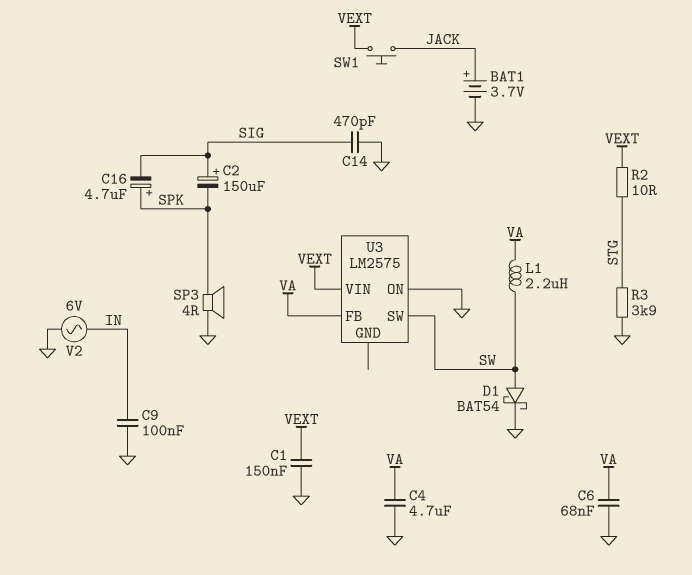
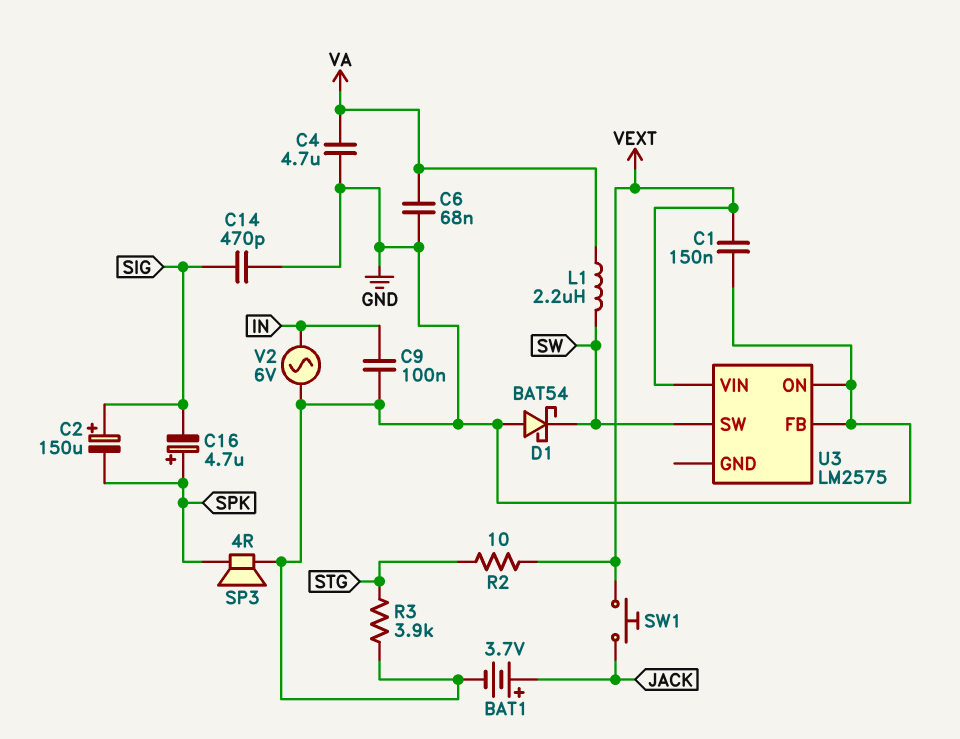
D1: schottky BAT54 (A SW, K GND) -> schottky BAT54 (A GND, K SW)
U3 pin FB: VA -> GND

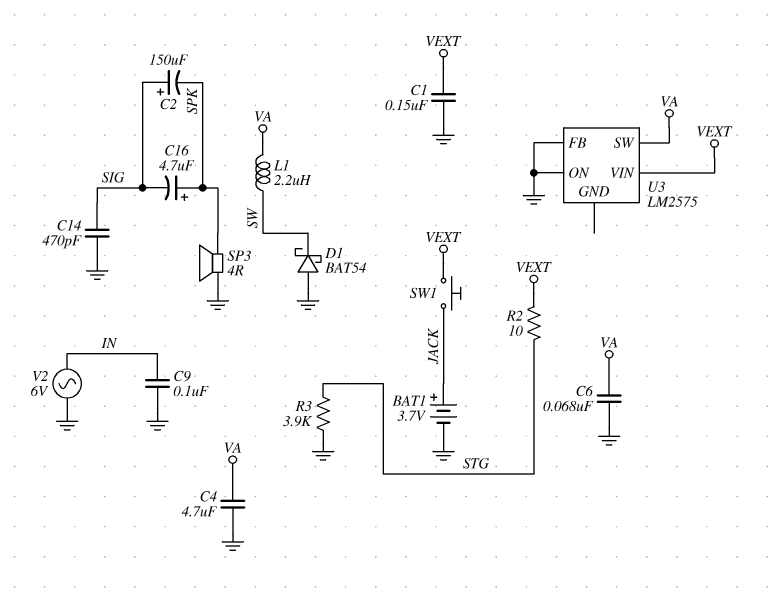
U3 pin SW: SW -> VA

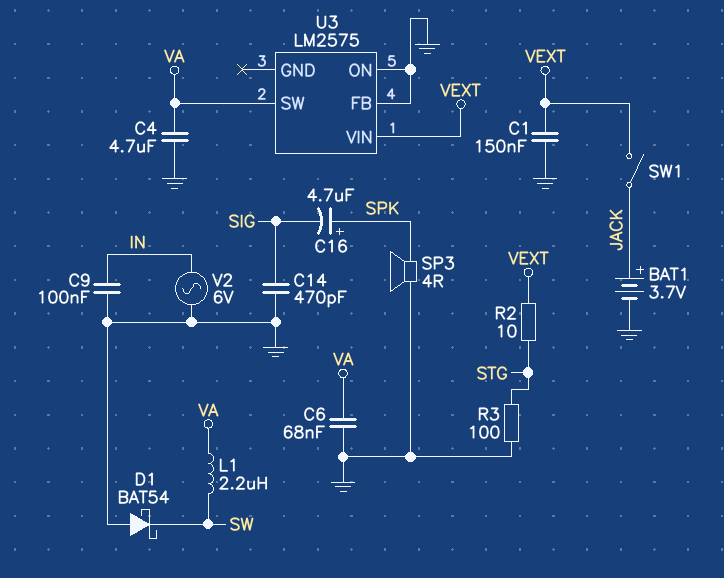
C2: 150uF (plus SIG, minus SPK) -> none
R3: 3.9k (GND, STG) -> 100 (GND, STG)
SW1: button (JACK, VEXT) -> switch (JACK, VEXT)

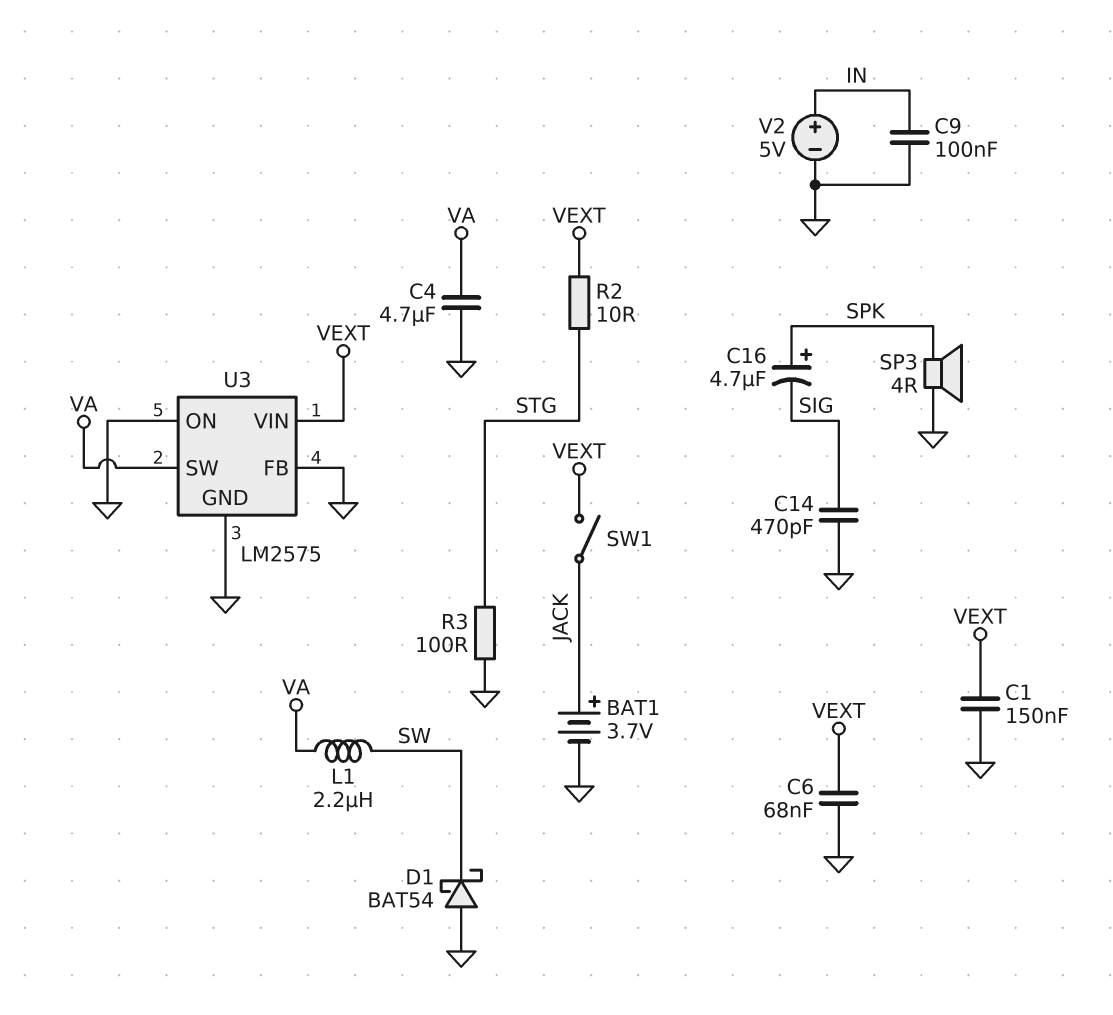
C6: 68nF (GND, VA) -> 68nF (GND, VEXT)
U3 pin GND: none -> GND
V2: AC 6V (GND, IN) -> 5V (plus IN, minus GND)

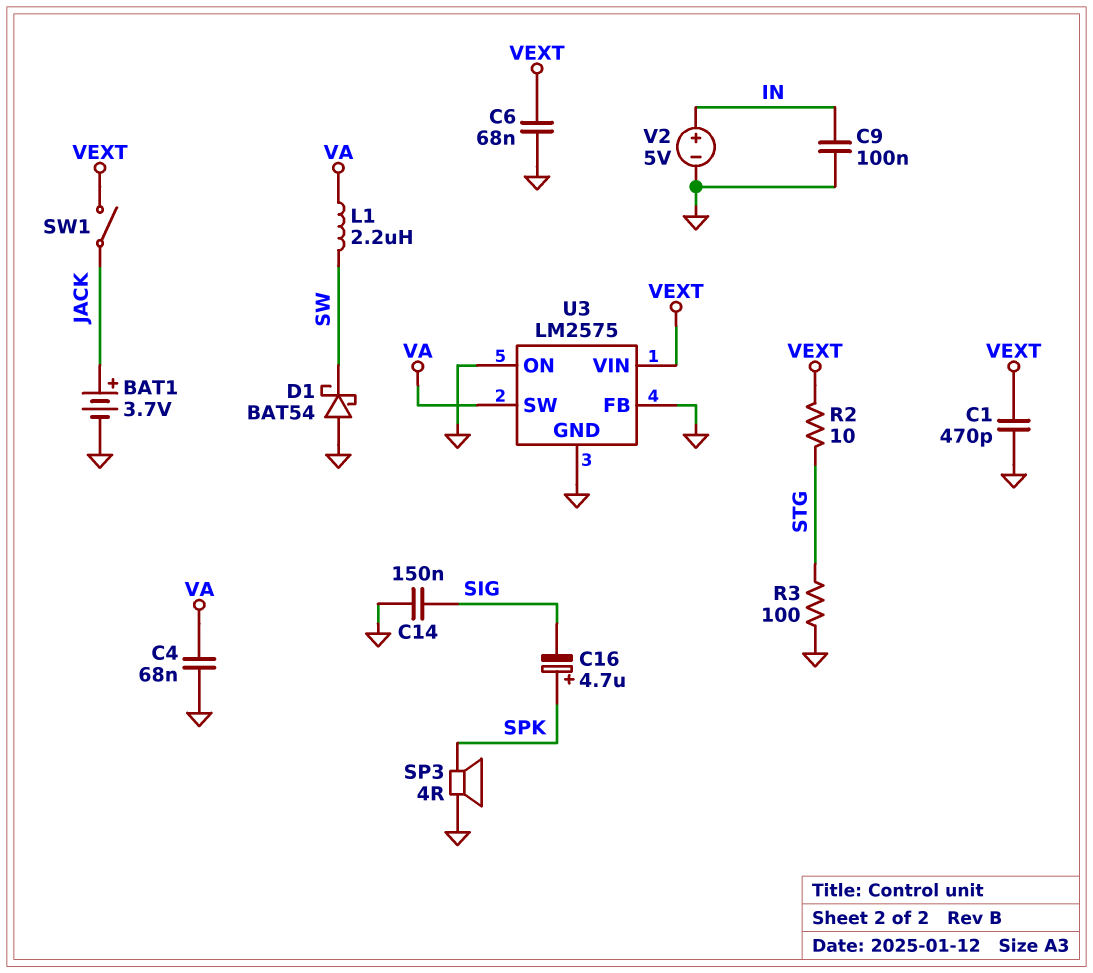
C1: 150nF (GND, VEXT) -> 470pF (GND, VEXT)
C4: 4.7uF (GND, VA) -> 68nF (GND, VA)
C14: 470pF (GND, SIG) -> 150nF (GND, SIG)

